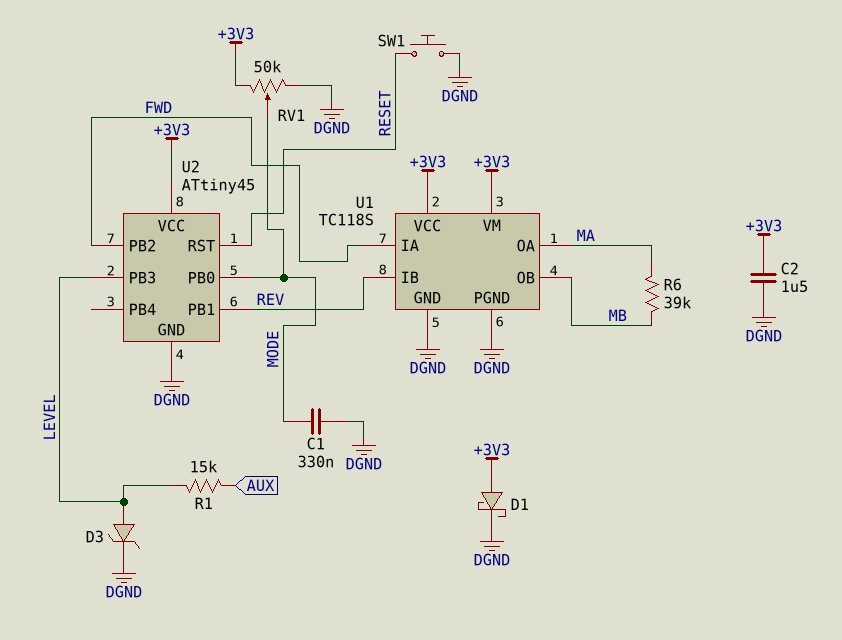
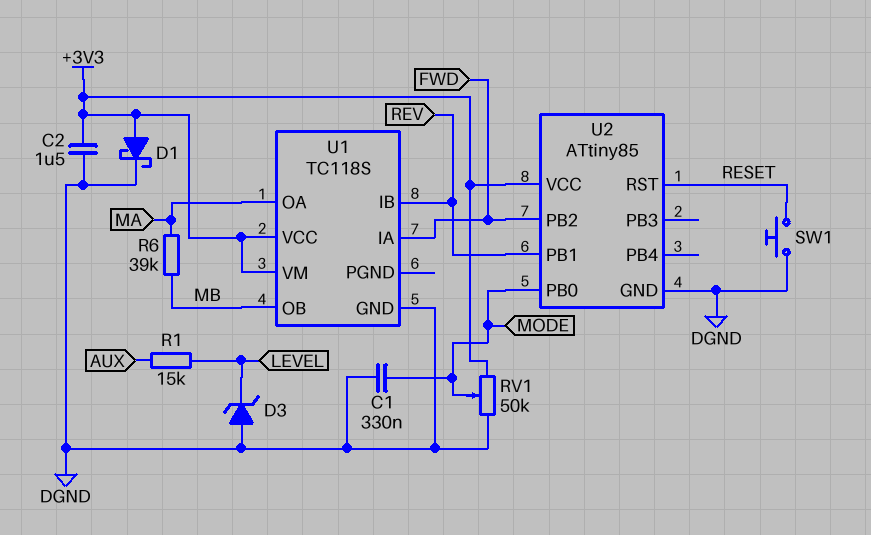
D3: zener (A LEVEL, K DGND) -> zener (A DGND, K LEVEL)
U1 pin PGND: DGND -> none
U2: ATtiny45 -> ATtiny85
U2 pin PB3: LEVEL -> none

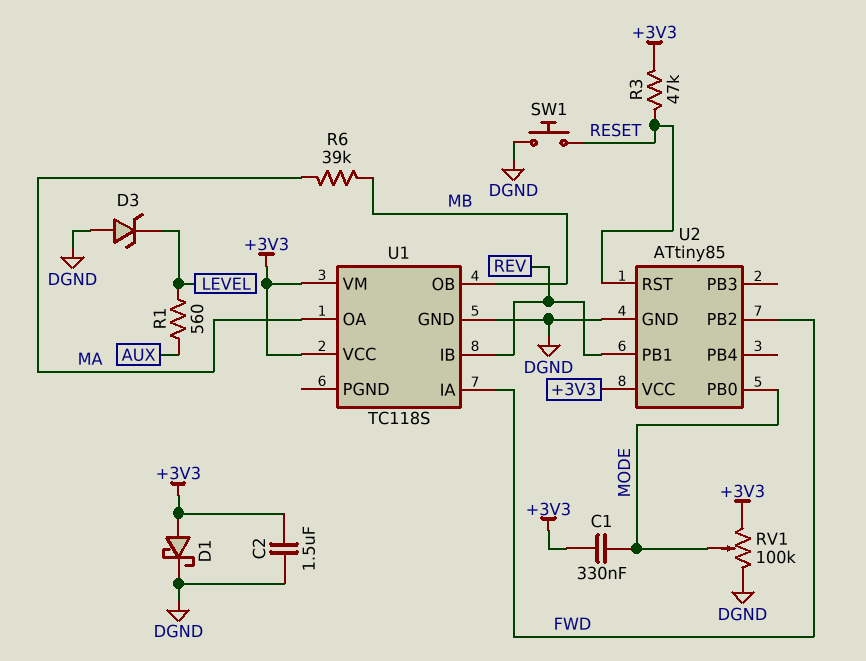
C1: 330nF (DGND, MODE) -> 330nF (+3V3, MODE)
R1: 15k (AUX, LEVEL) -> 560 (AUX, LEVEL)
R3: none -> 47k (+3V3, RESET)
RV1: 50k (+3V3, DGND, wiper MODE) -> 100k (+3V3, DGND, wiper MODE)

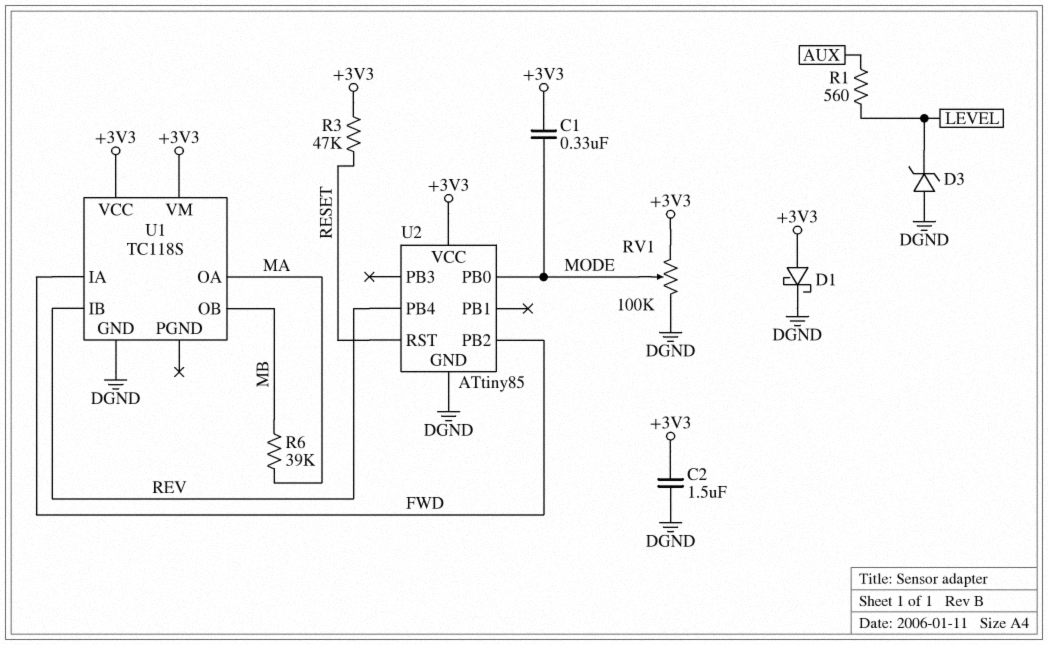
SW1: button (DGND, RESET) -> none
U2 pin PB1: REV -> none
U2 pin PB4: none -> REV

